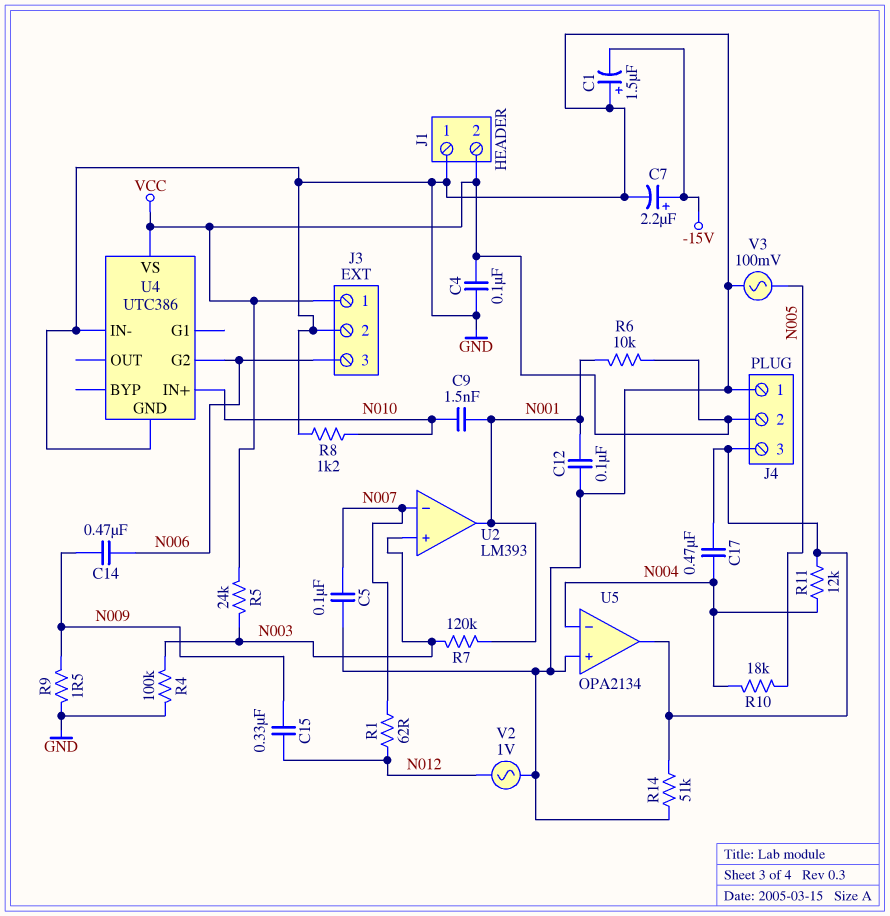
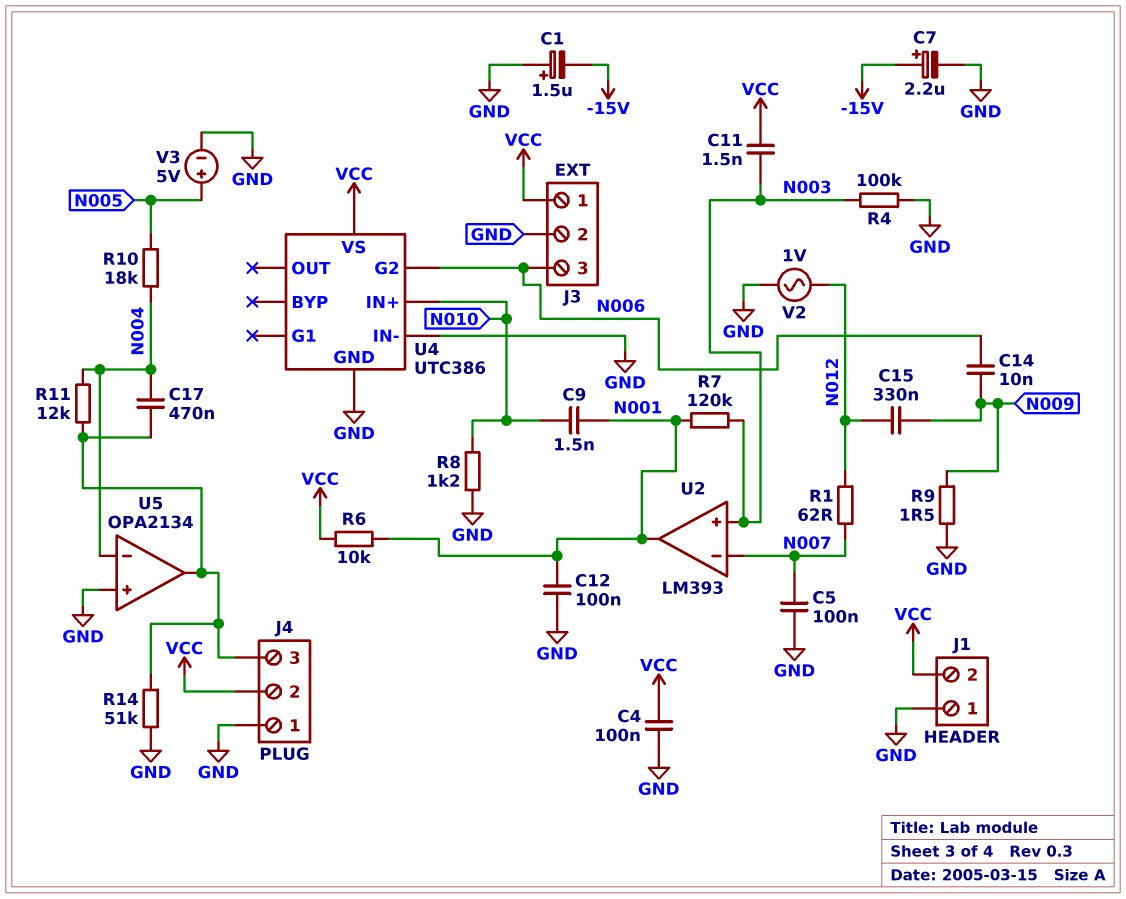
C11: none -> 1.5nF (N003, VCC)
C14: 470nF (N006, N009) -> 10nF (N006, N009)
R5: 24k (N003, VCC) -> none
V3: AC 100mV (GND, N005) -> 5V (plus N005, minus GND)

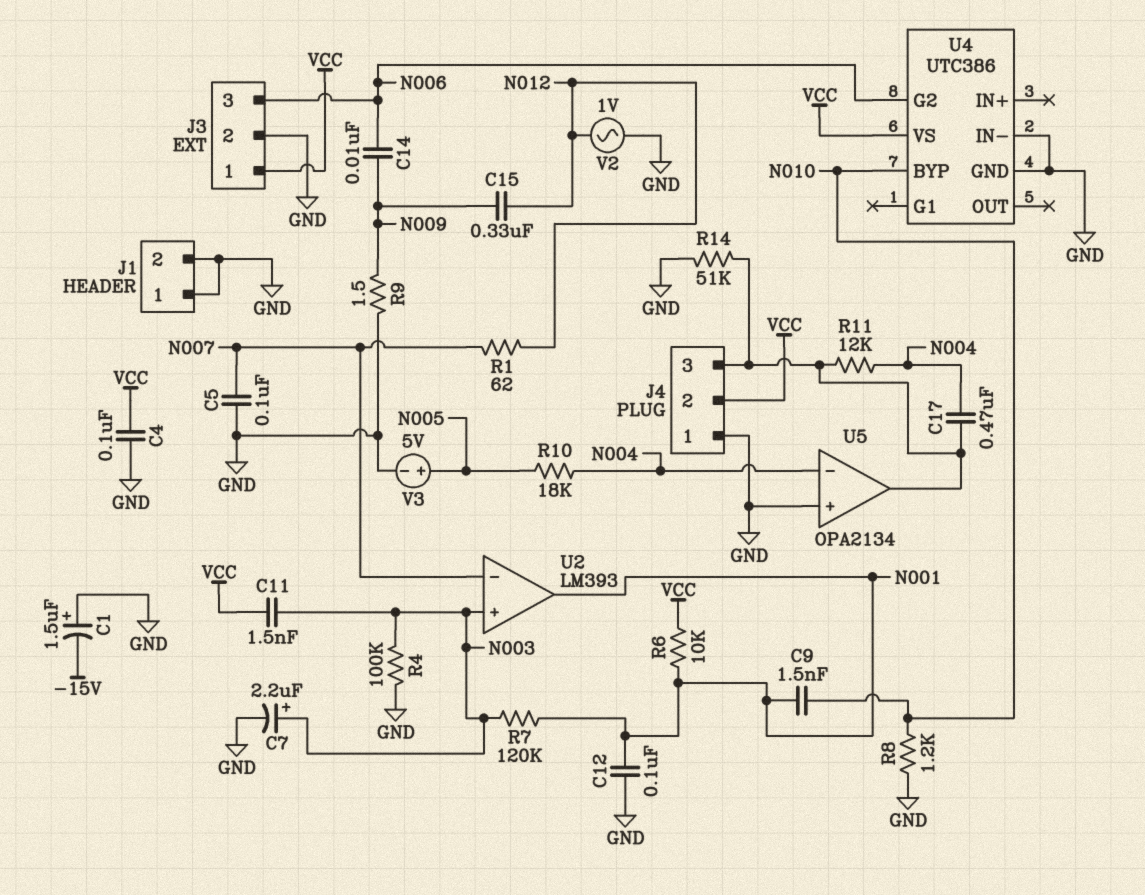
C7: 2.2uF (plus -15V, minus GND) -> 2.2uF (plus N003, minus GND)
J1 pin 2: VCC -> GND
U4 pin BYP: none -> N010
U4 pin IN+: N010 -> none

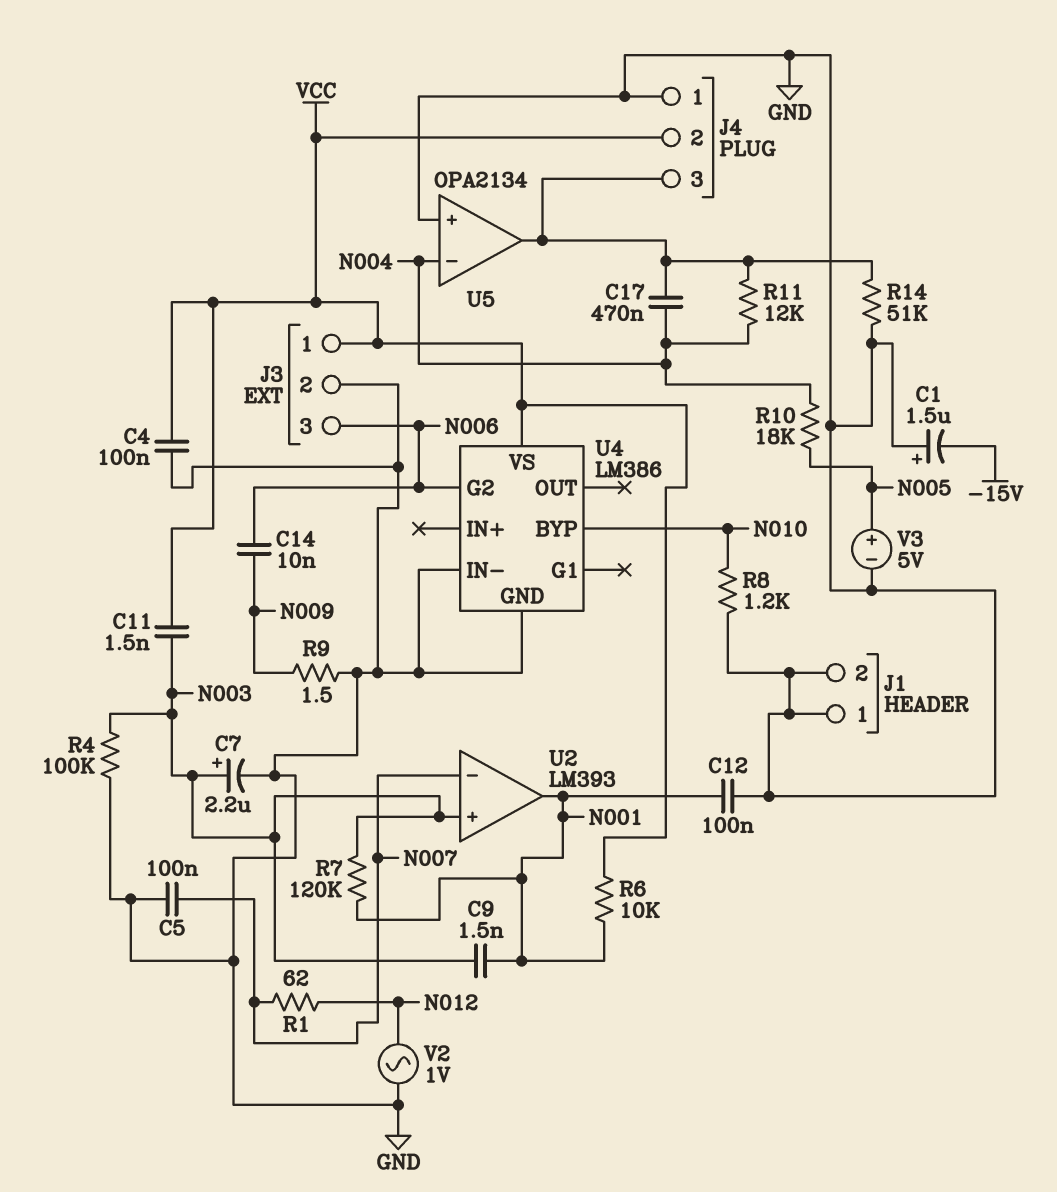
C9: 1.5nF (N001, N010) -> 1.5nF (N001, N003)
C15: 330nF (N009, N012) -> none
U4: UTC386 -> LM386

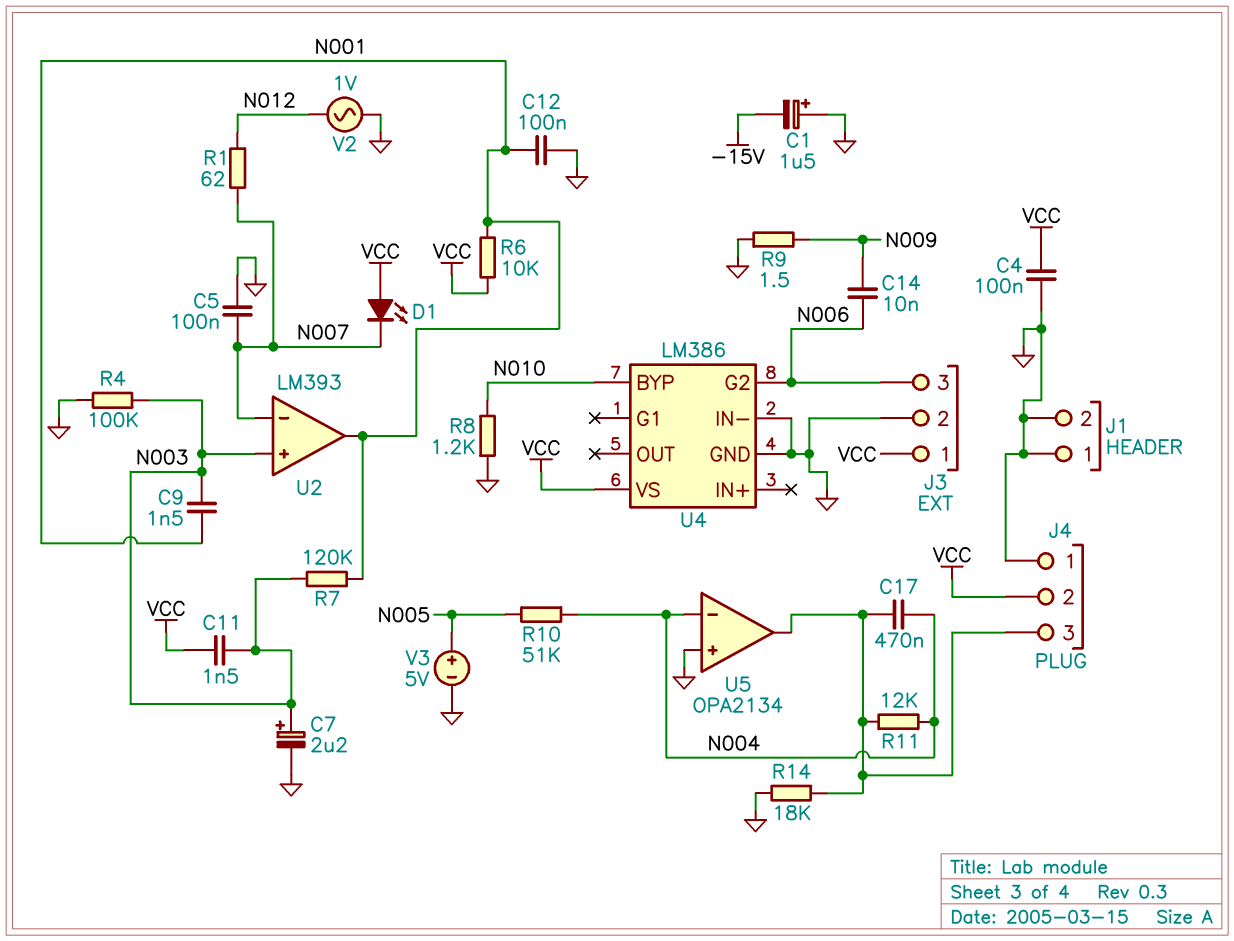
D1: none -> LED (A VCC, K N007)
R10: 18k (N004, N005) -> 51k (N004, N005)
R14: 51k (GND, J4/3) -> 18k (GND, J4/3)

